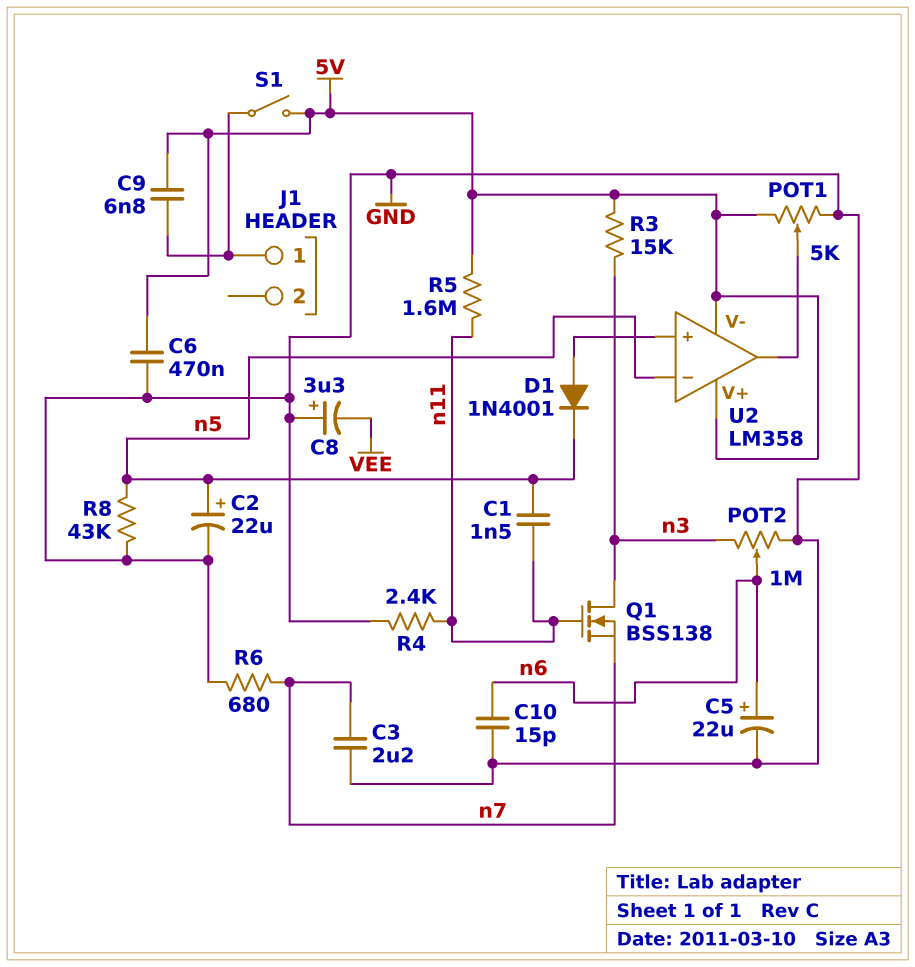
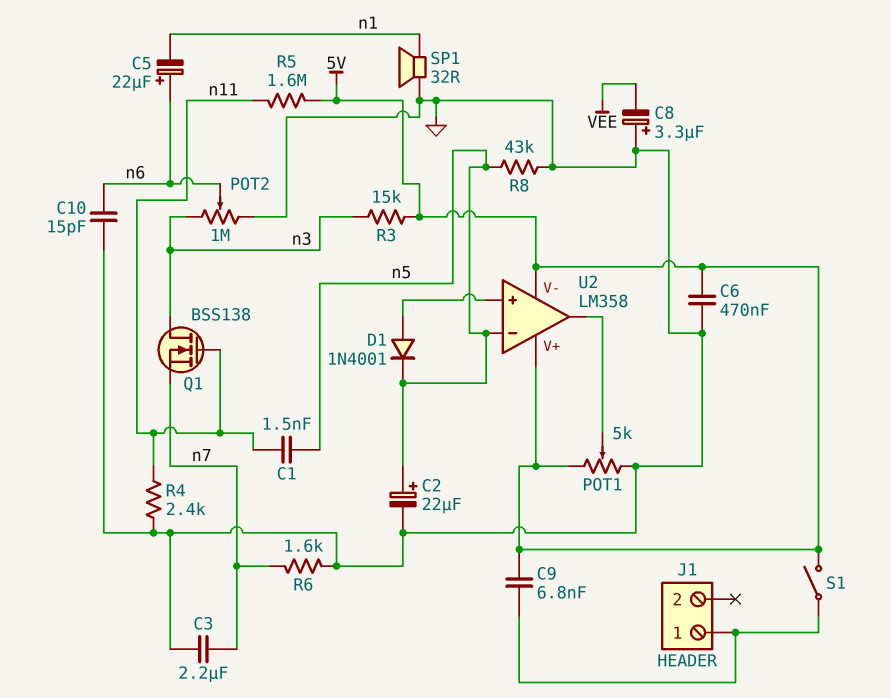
C5: 22uF (plus n6, minus GND) -> 22uF (plus n6, minus n1)
R6: 680 (GND, n7) -> 1.6k (GND, n7)
SP1: none -> speaker 32R (GND, n1)

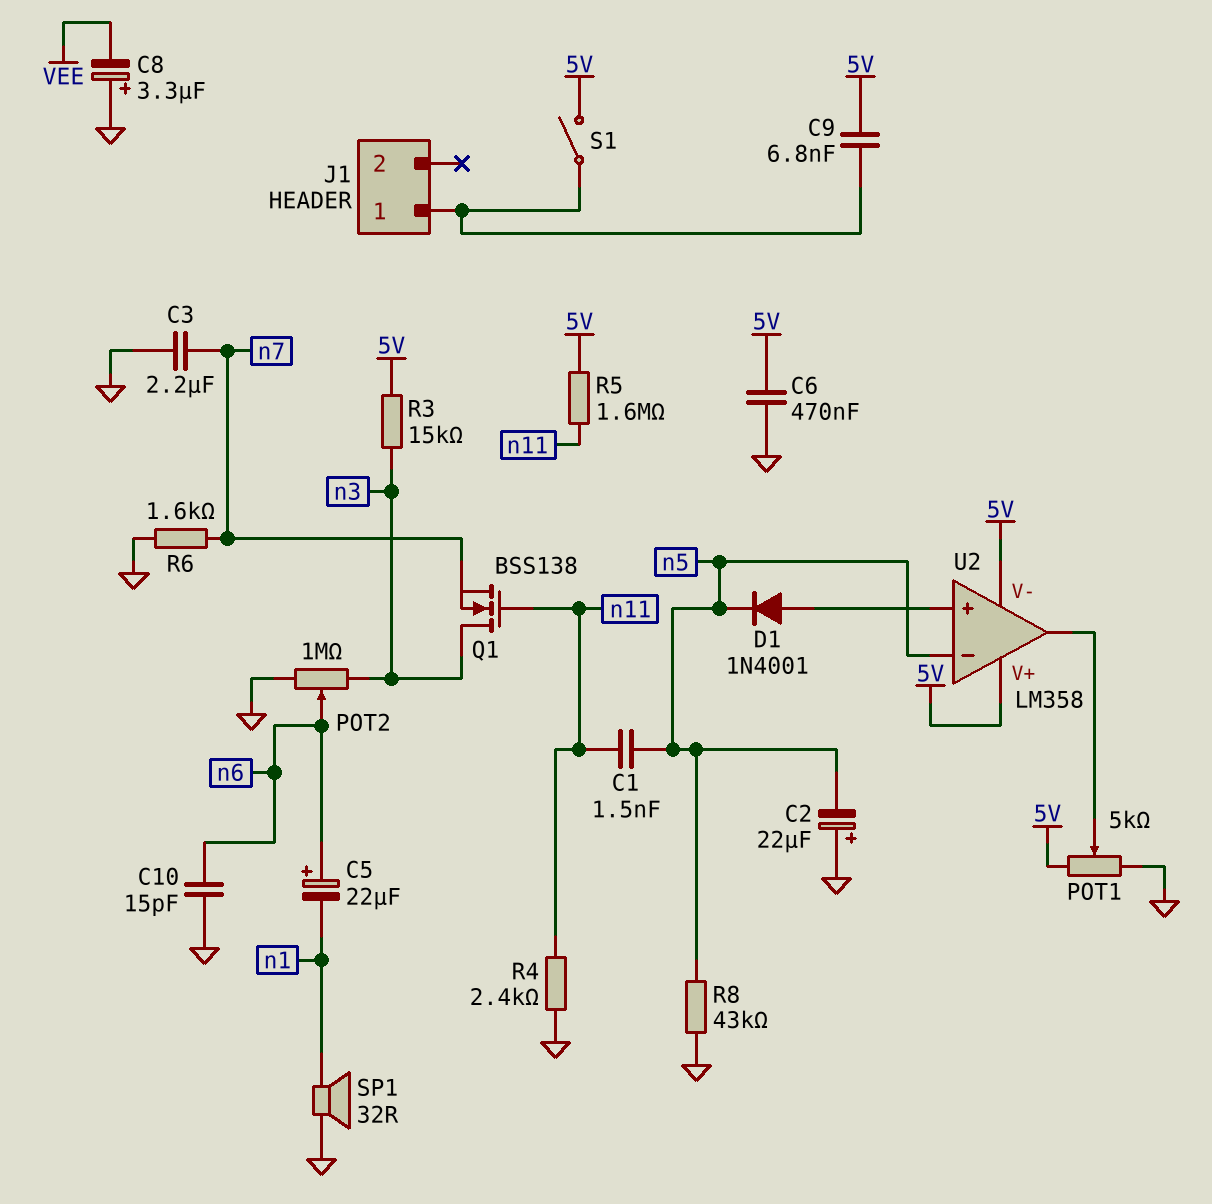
C2: 22uF (plus n5, minus GND) -> 22uF (plus GND, minus n5)

